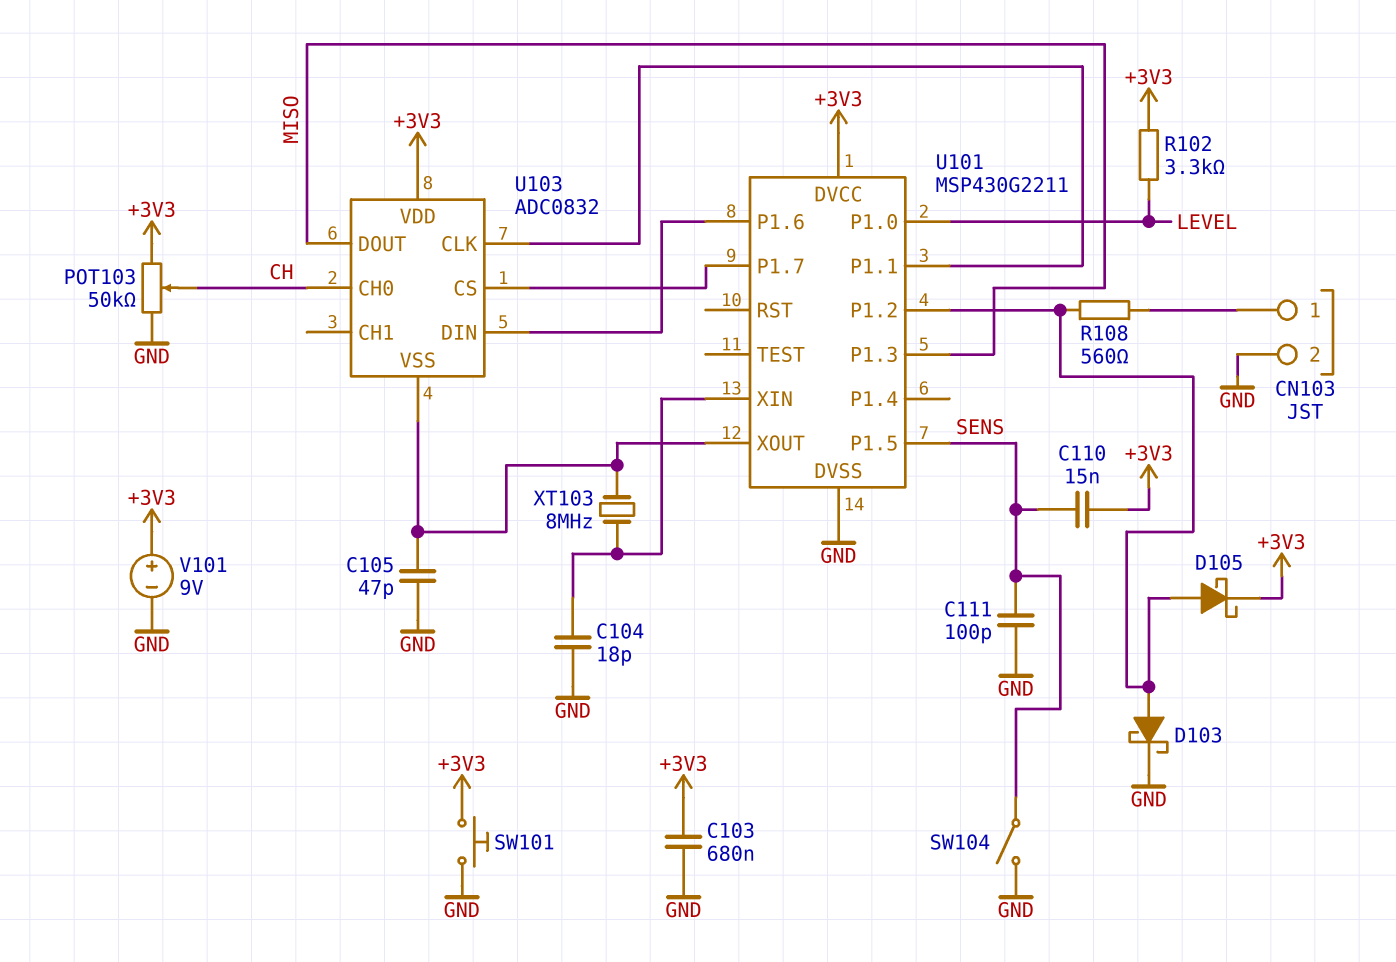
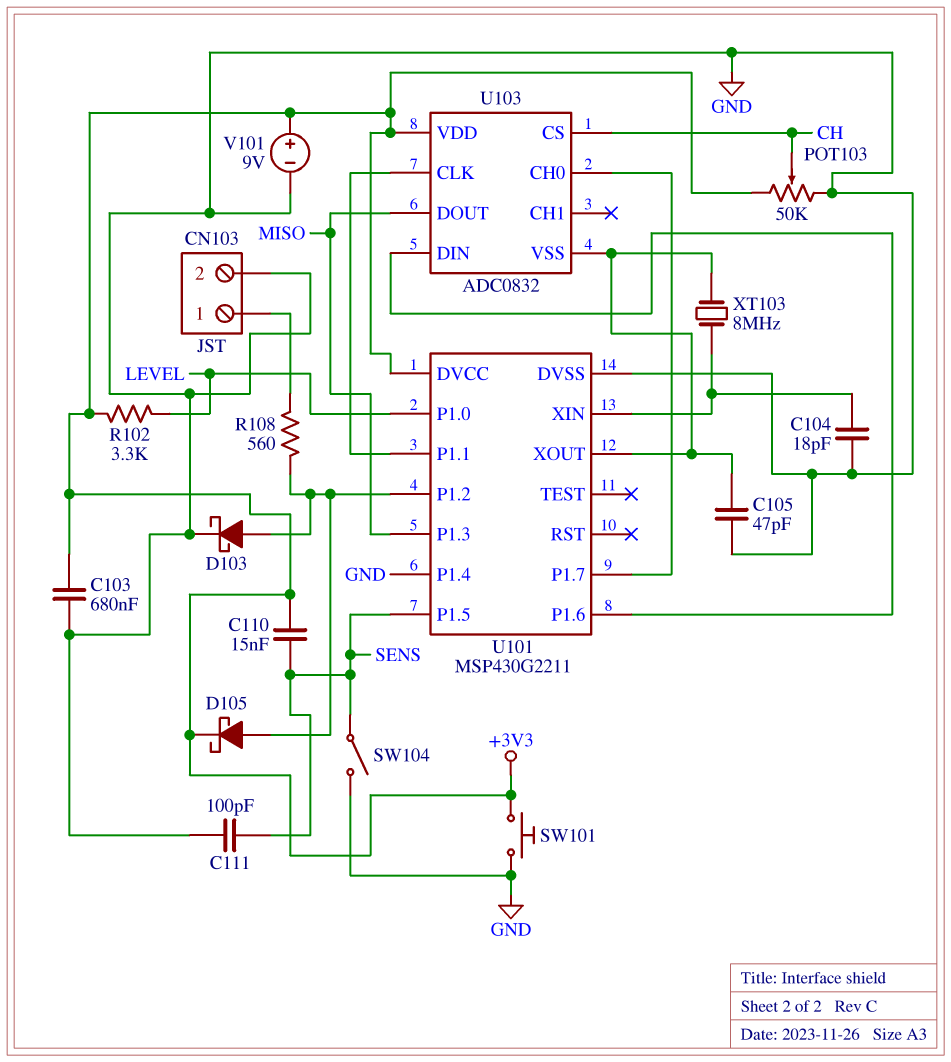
U101 pin P1.4: none -> GND
U103 pin CH0: CH -> U101/P1.7
U103 pin CS: U101/P1.7 -> CH

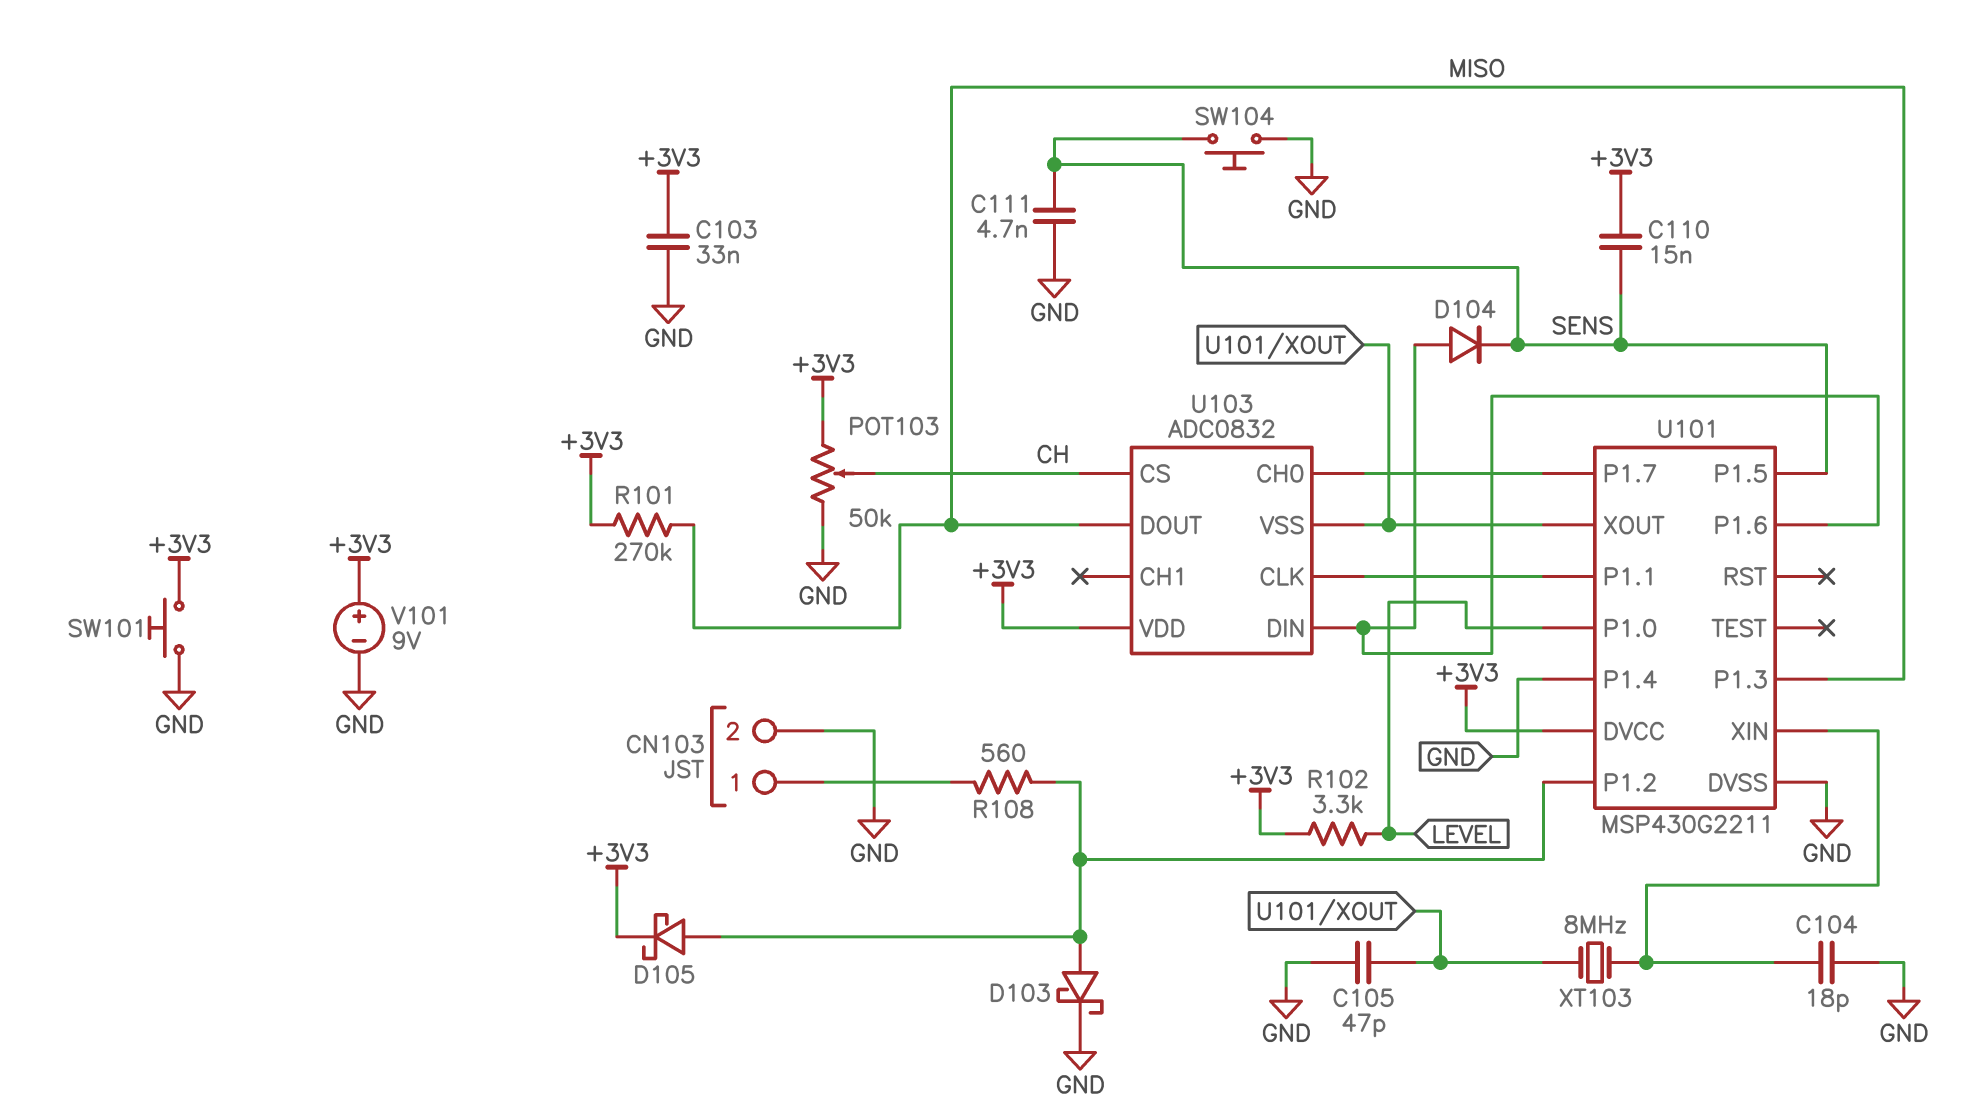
C103: 680nF (+3V3, GND) -> 33nF (+3V3, GND)
C111: 100pF (GND, SENS) -> 4.7nF (GND, SENS)
D104: none -> diode (A U101/P1.6, K SENS)
R101: none -> 270k (+3V3, MISO)
SW104: switch (GND, SENS) -> button (GND, SENS)

